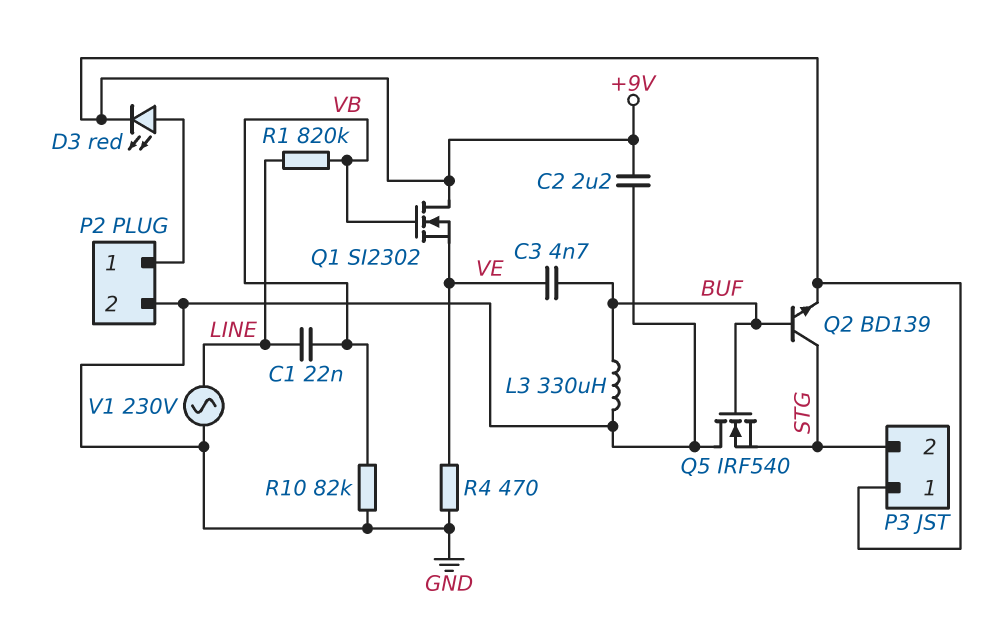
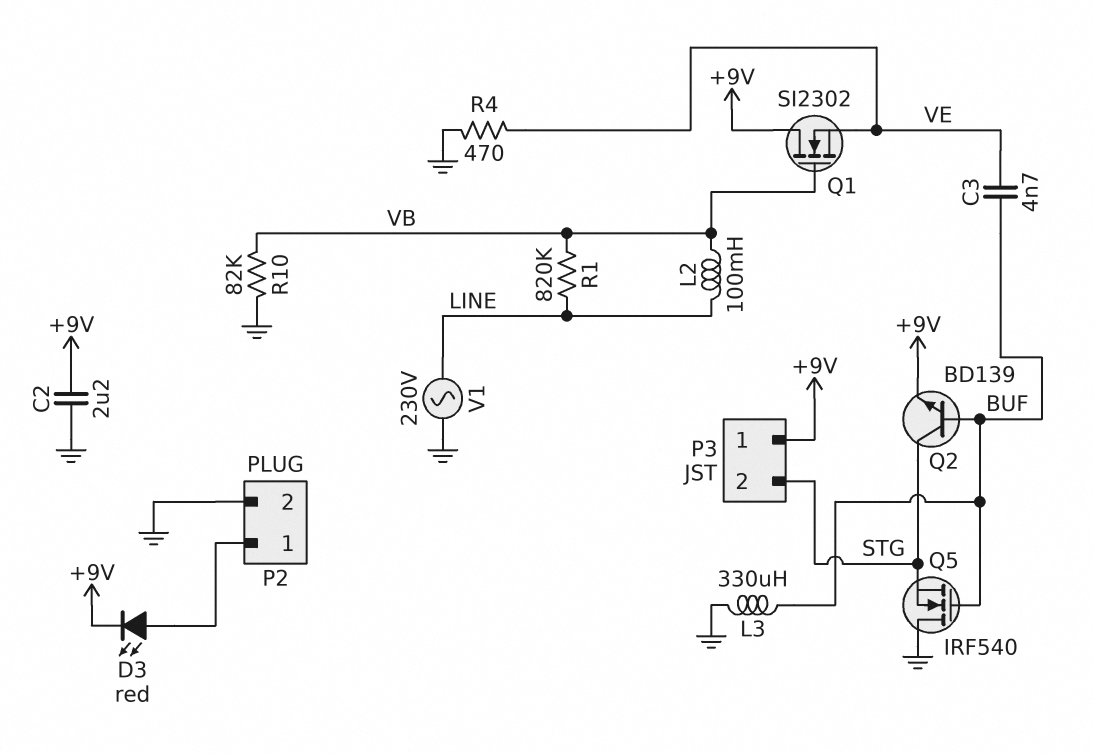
C1: 22nF (LINE, VB) -> none
L2: none -> 100mH (LINE, VB)

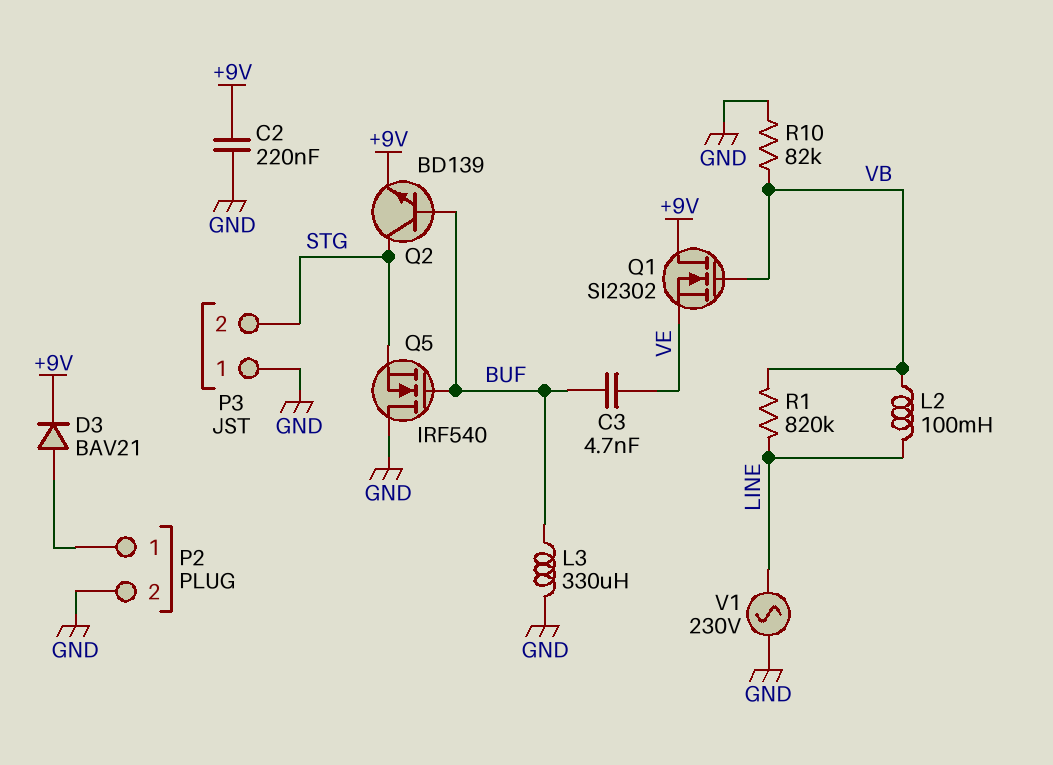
C2: 2.2uF (+9V, GND) -> 220nF (+9V, GND)
D3: LED red (A P2/1, K +9V) -> diode BAV21 (A P2/1, K +9V)
P3 pin 1: +9V -> GND
R4: 470 (GND, VE) -> none

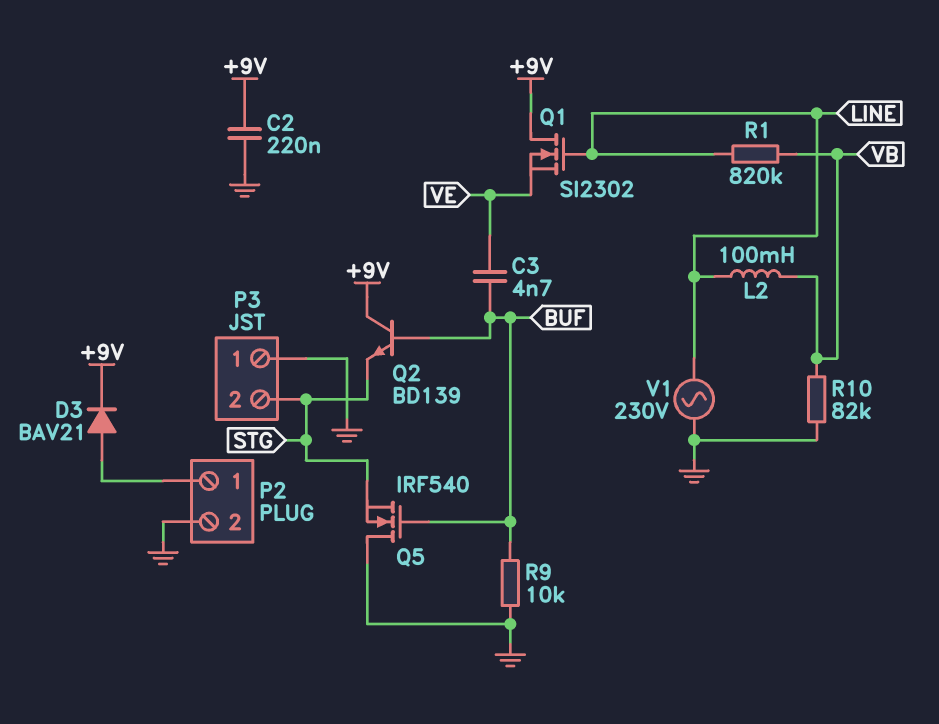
L3: 330uH (BUF, GND) -> none
Q1: NMOS SI2302 (G VB, D +9V, S VE) -> NMOS SI2302 (G LINE, D +9V, S VE)
Q2: NPN BD139 (B BUF, C STG, E +9V) -> NPN BD139 (B BUF, C +9V, E STG)
R9: none -> 10k (BUF, GND)

